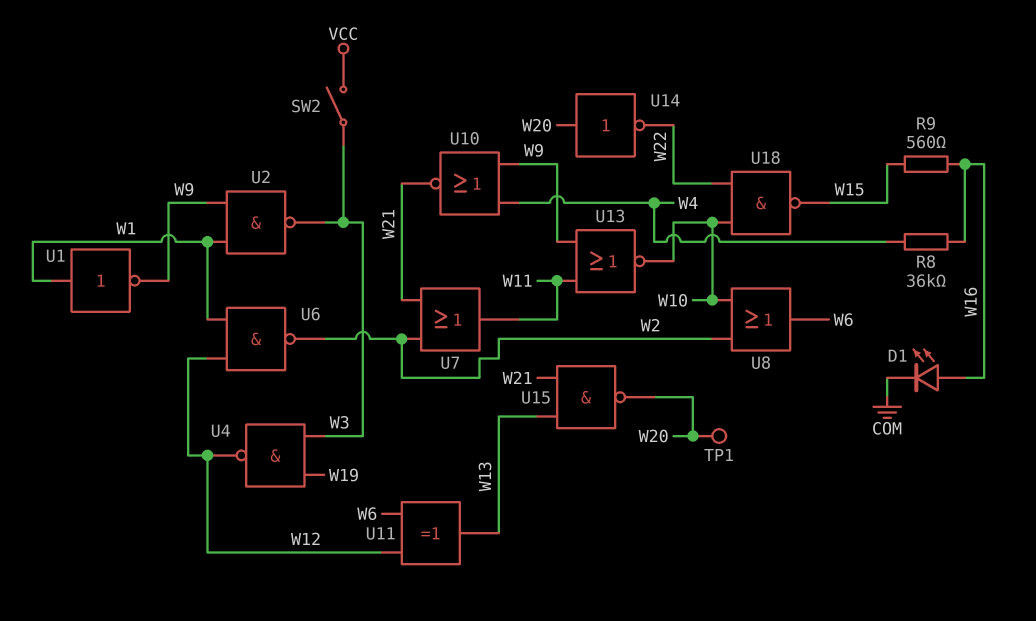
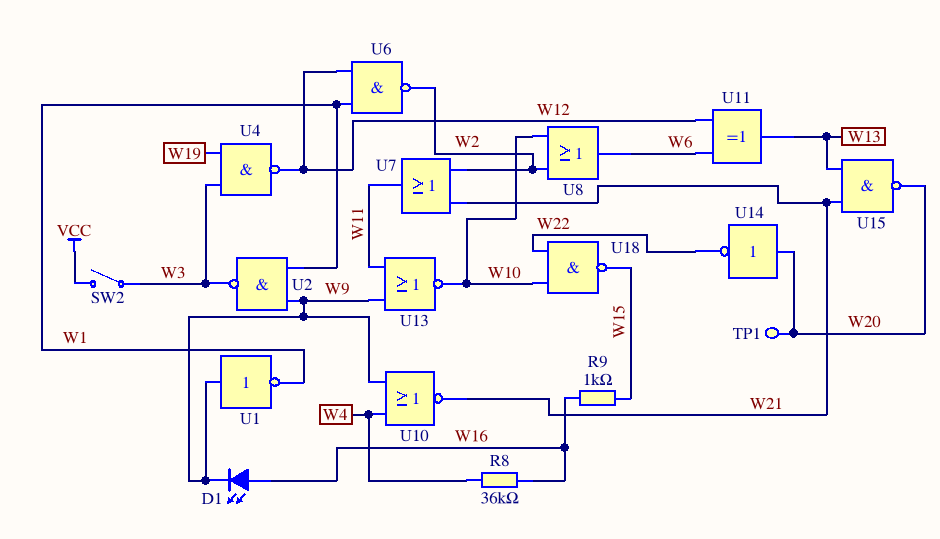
D1: LED (A W16, K COM) -> LED (A W16, K W9)
R9: 560 (W15, W16) -> 1k (W15, W16)
U1: NOT (in W1, out W9) -> NOT (in W9, out W1)

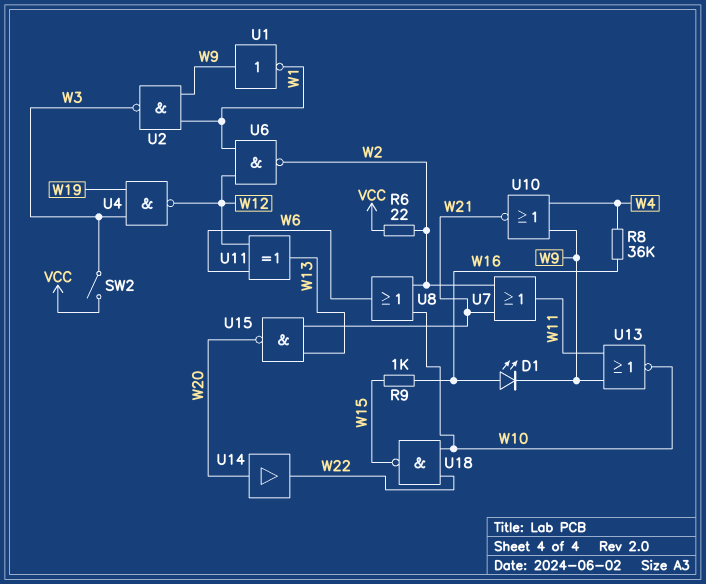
R6: none -> 22 (VCC, W2)
TP1: test point (W20) -> none
U14: NOT (in W20, out W22) -> buffer (in W20, out W22)

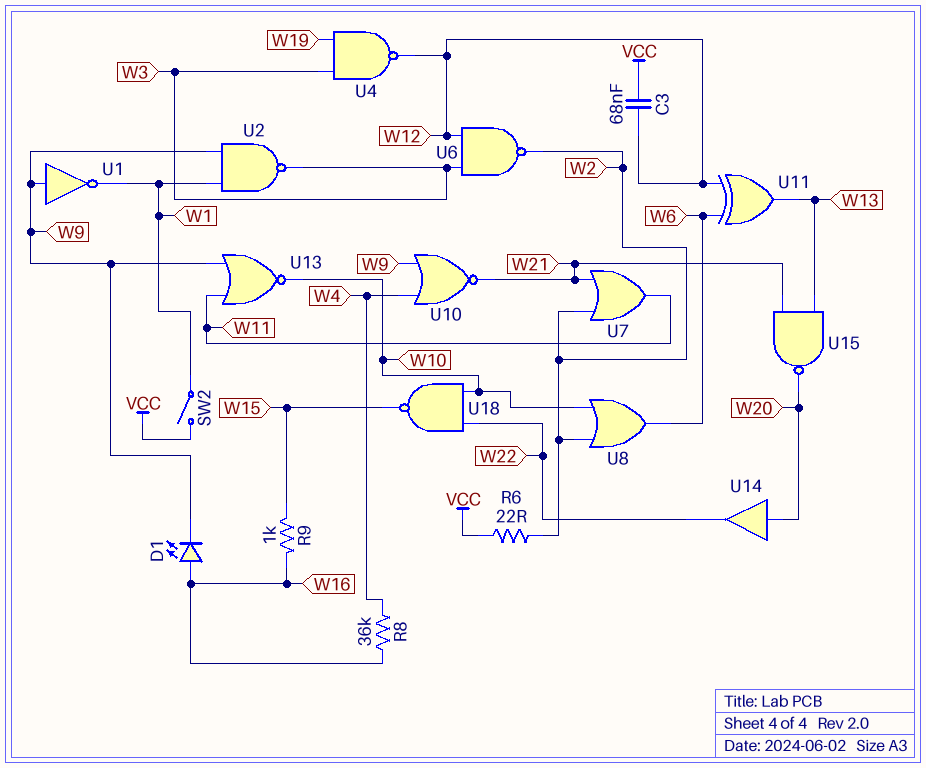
C3: none -> 68nF (VCC, W12)
SW2: switch (VCC, W3) -> switch (VCC, W1)
U6: NAND (in W1, in W12, out W2) -> NAND (in W3, in W12, out W2)

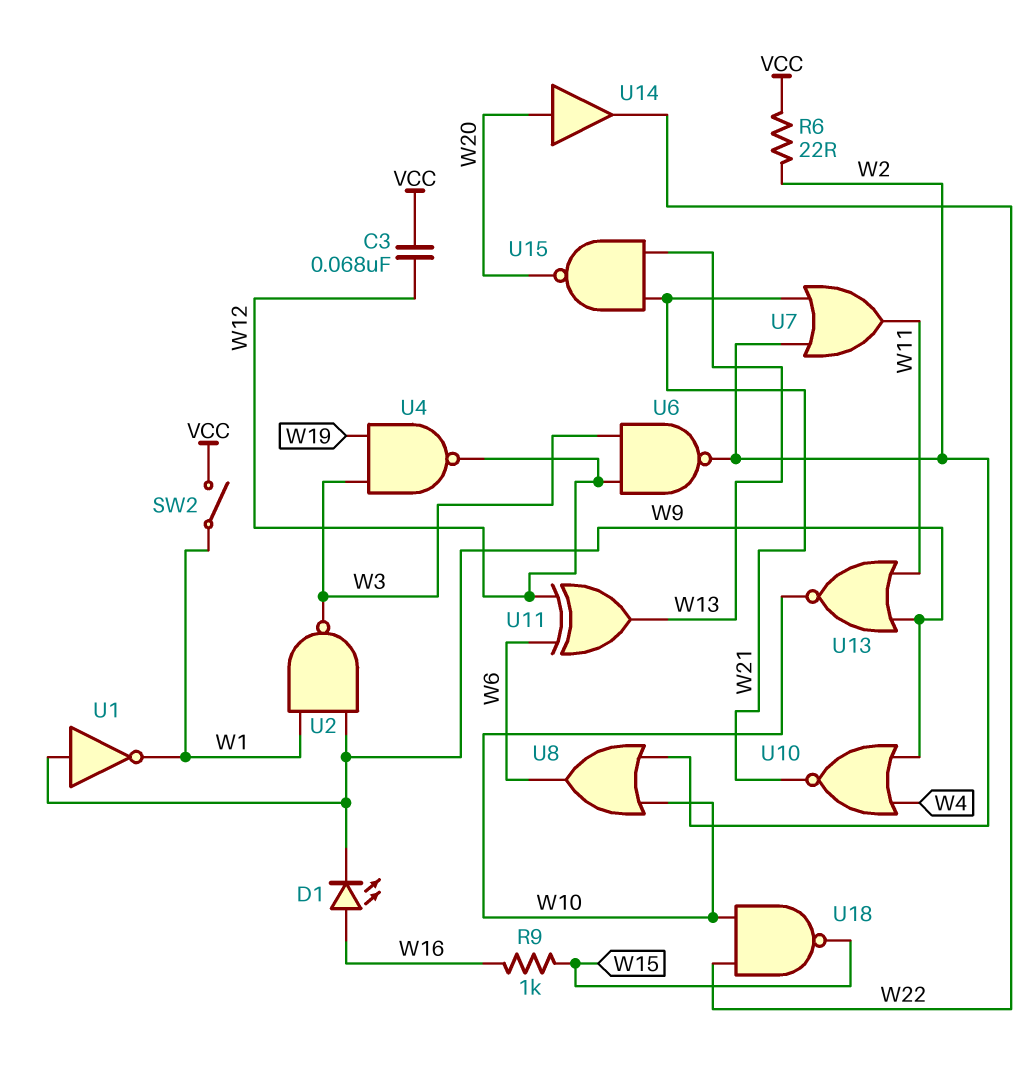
R8: 36k (W4, W16) -> none

